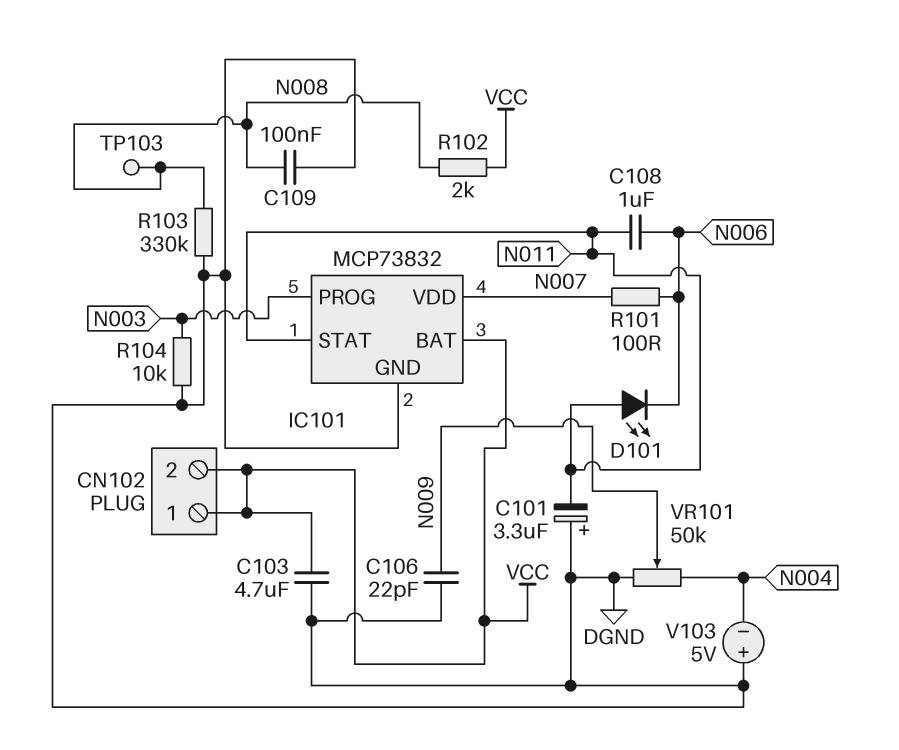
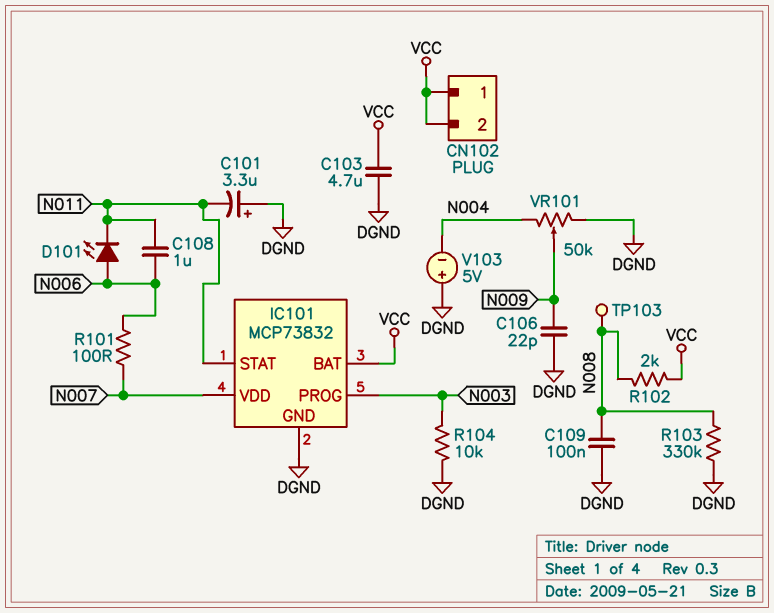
D101: LED (A N011, K N006) -> LED (A N006, K N011)

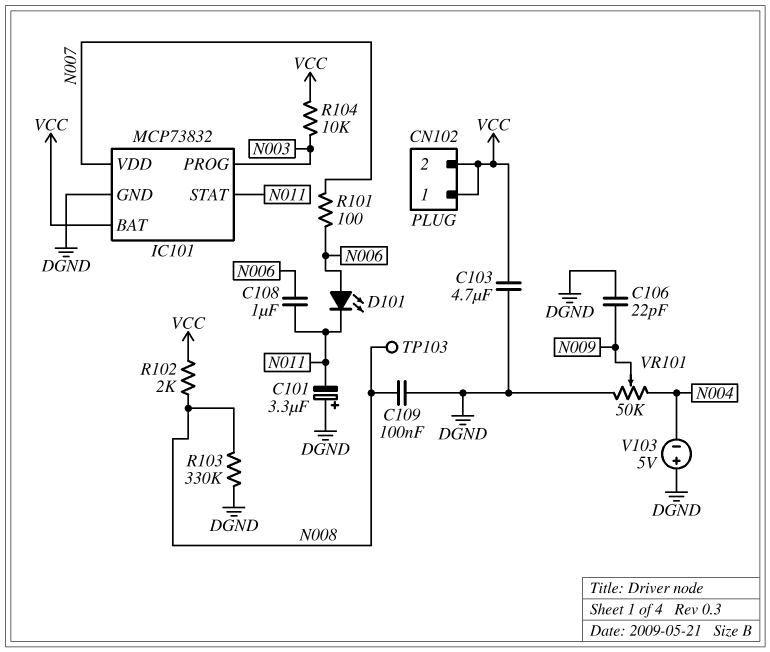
R104: 10k (DGND, N003) -> 10k (N003, VCC)

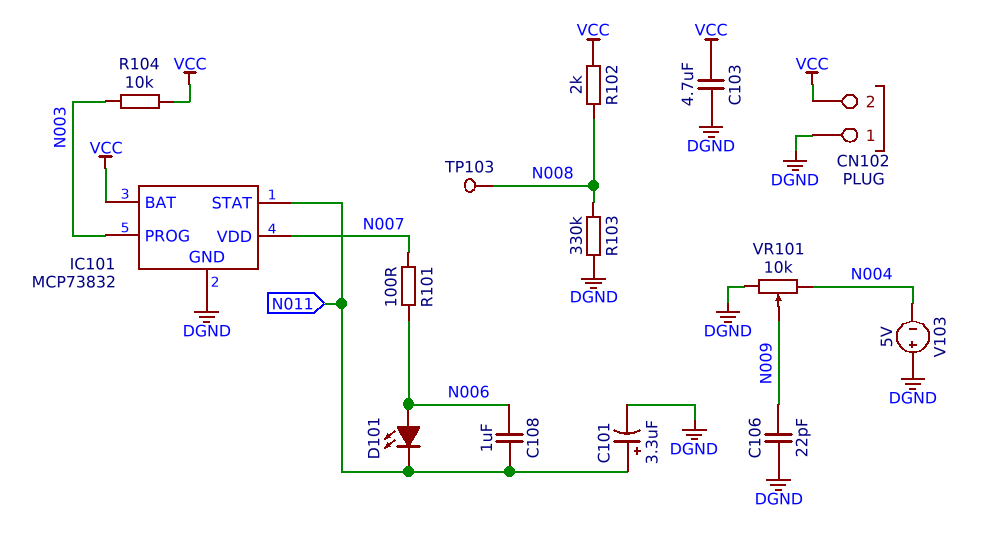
C101: 3.3uF (plus DGND, minus N011) -> 3.3uF (plus N011, minus DGND)
C109: 100nF (DGND, N008) -> none
CN102 pin 1: VCC -> DGND
VR101: 50k (DGND, N004, wiper N009) -> 10k (DGND, N004, wiper N009)

